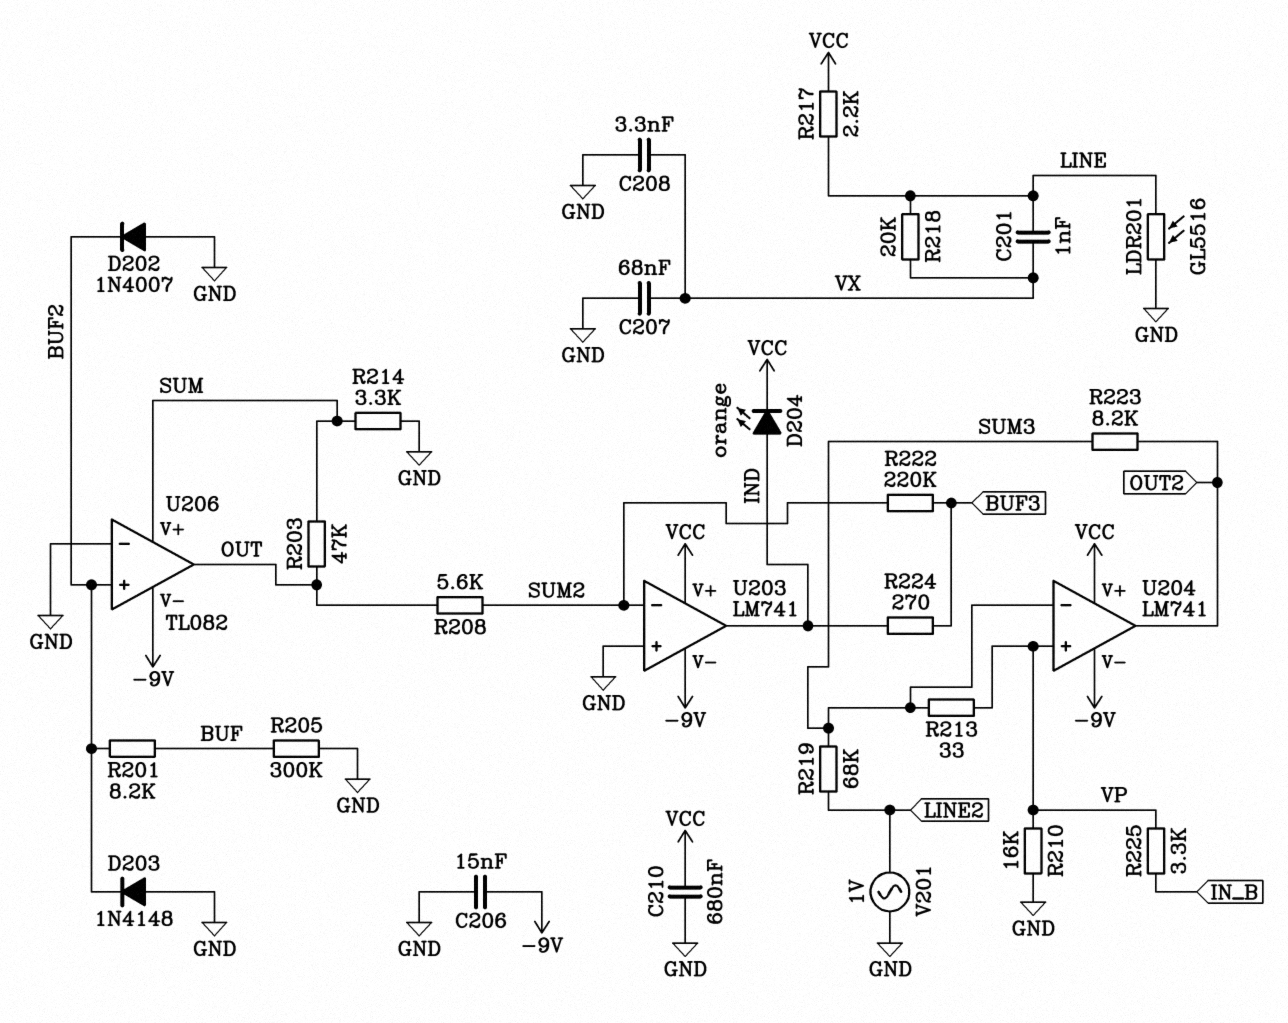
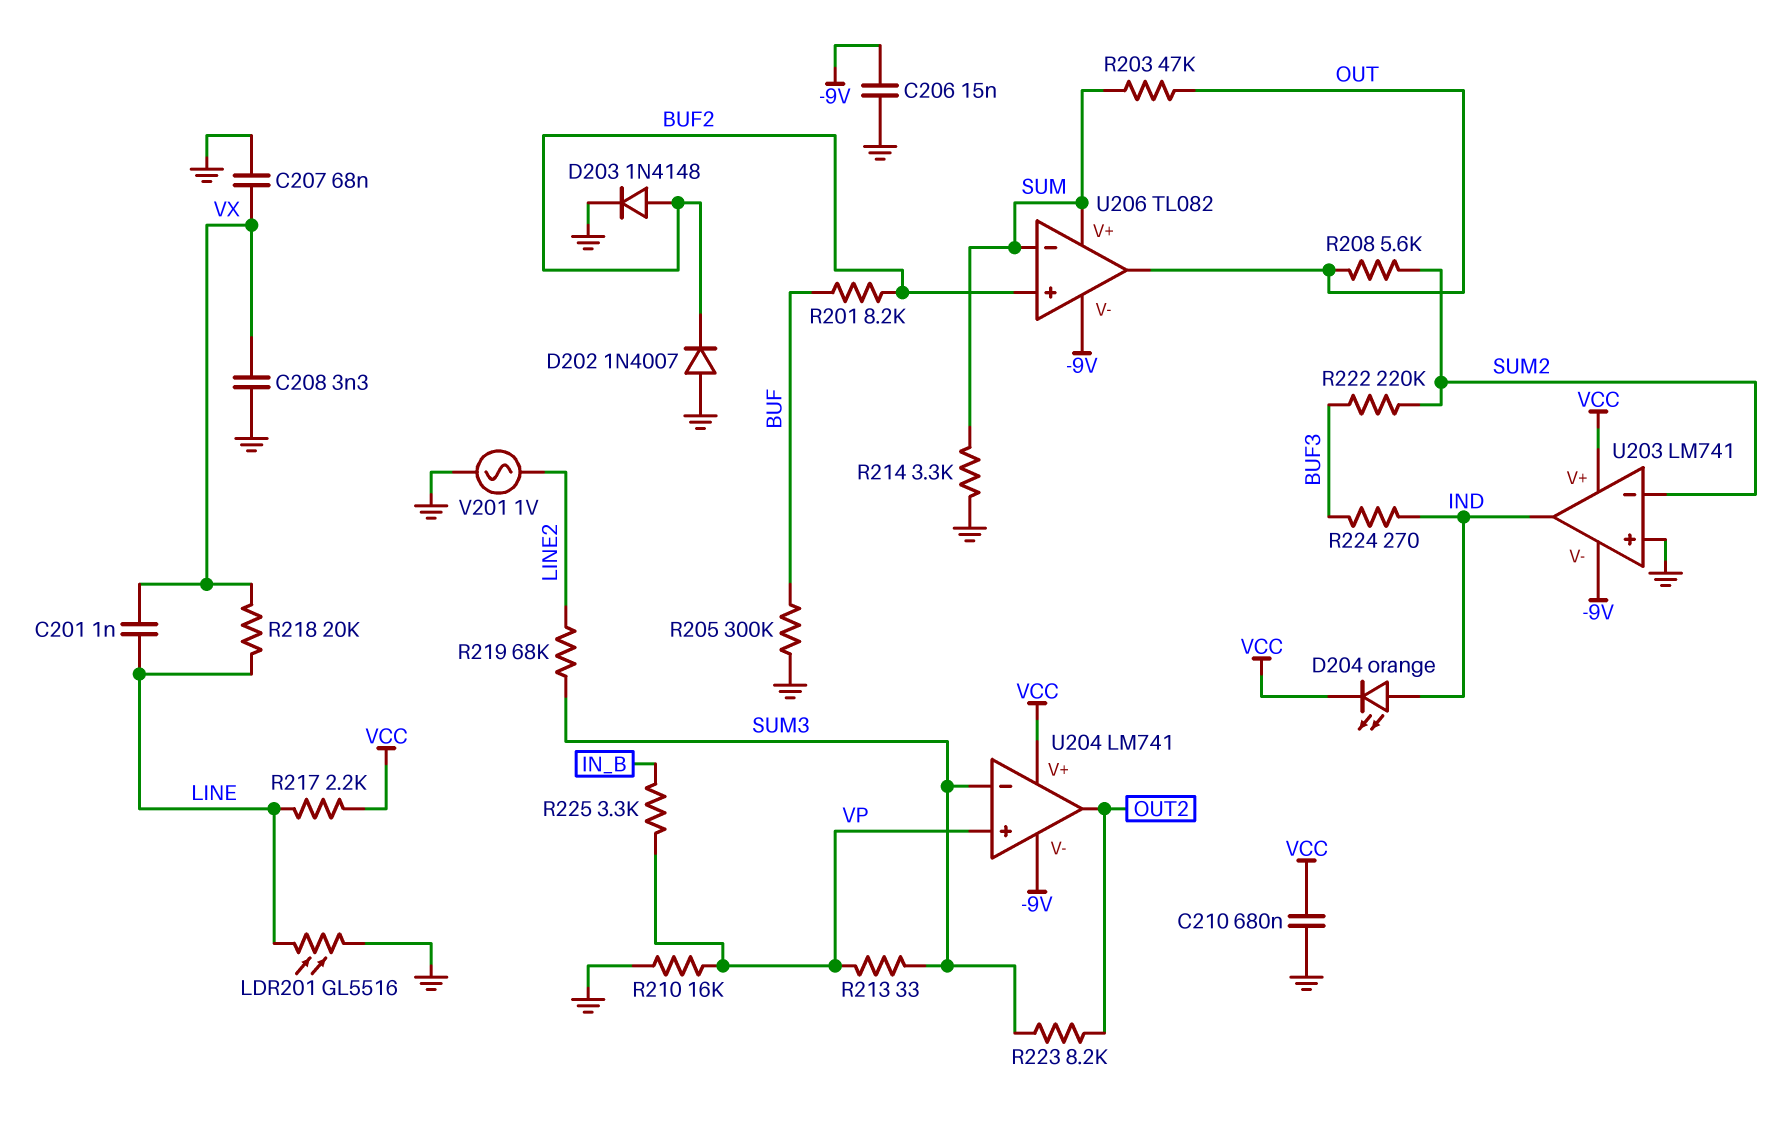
D203: diode 1N4148 (A GND, K BUF2) -> diode 1N4148 (A BUF2, K GND)
U206 pin in-: GND -> SUM

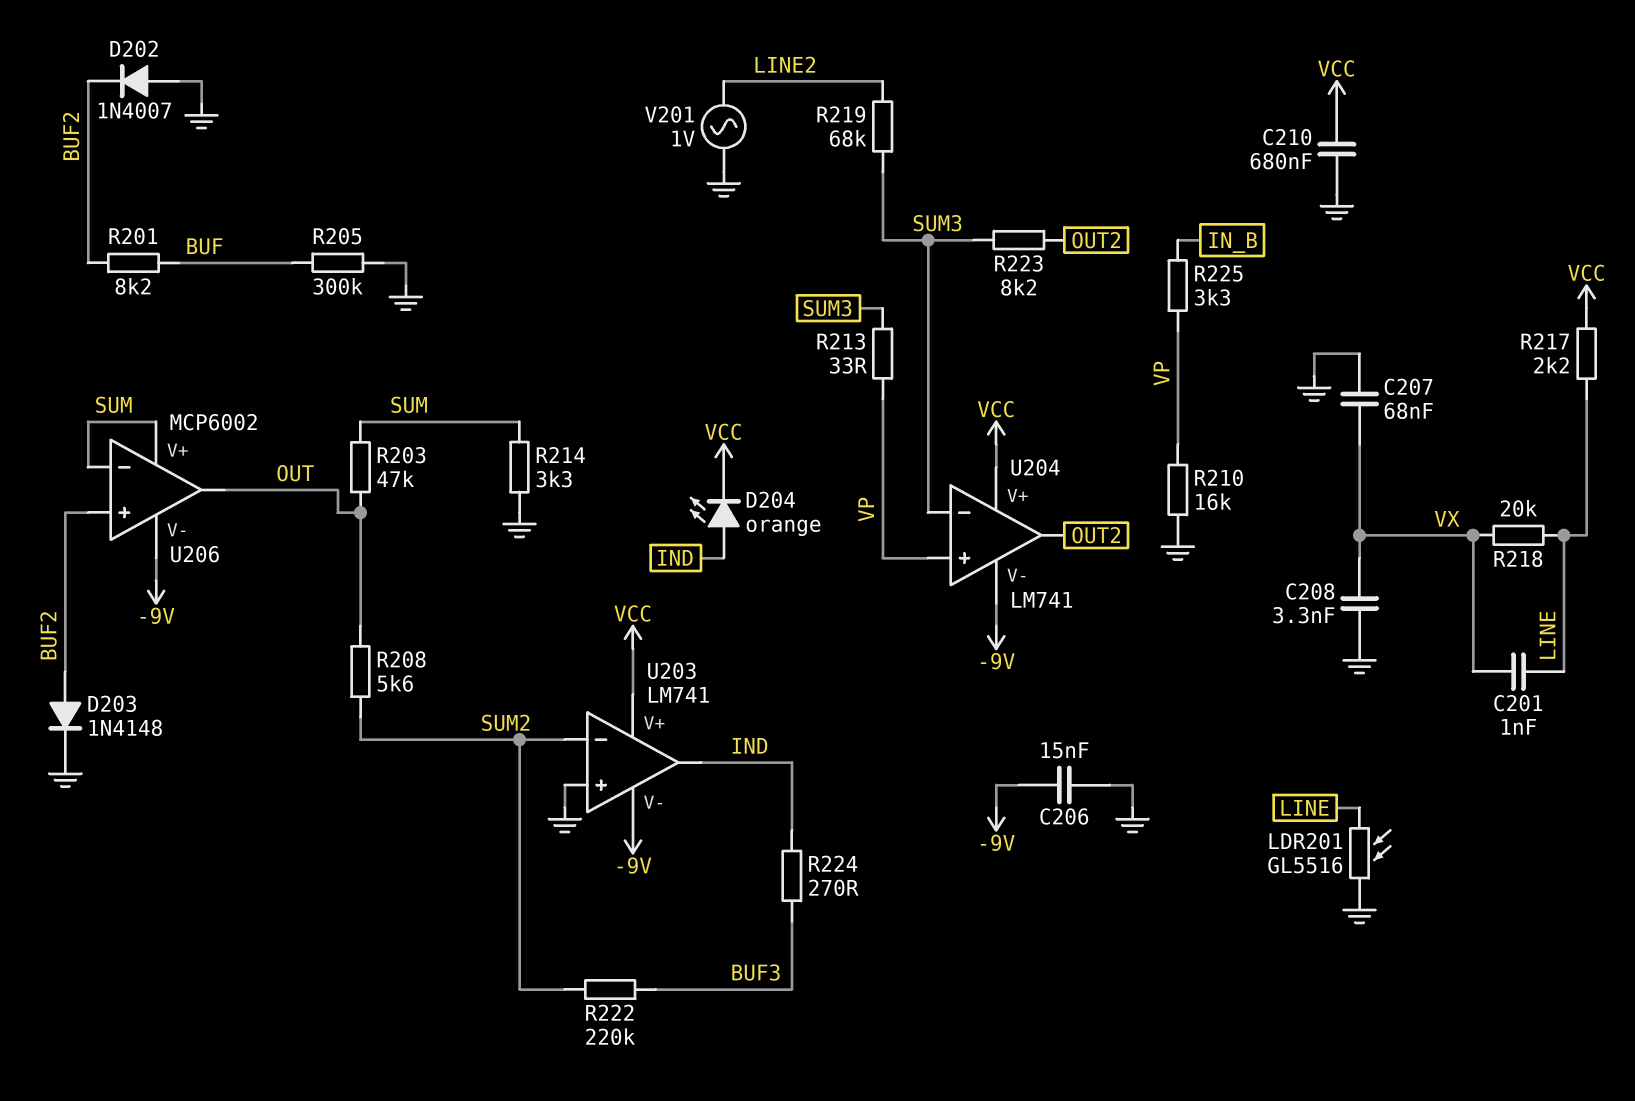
U206: TL082 -> MCP6002

